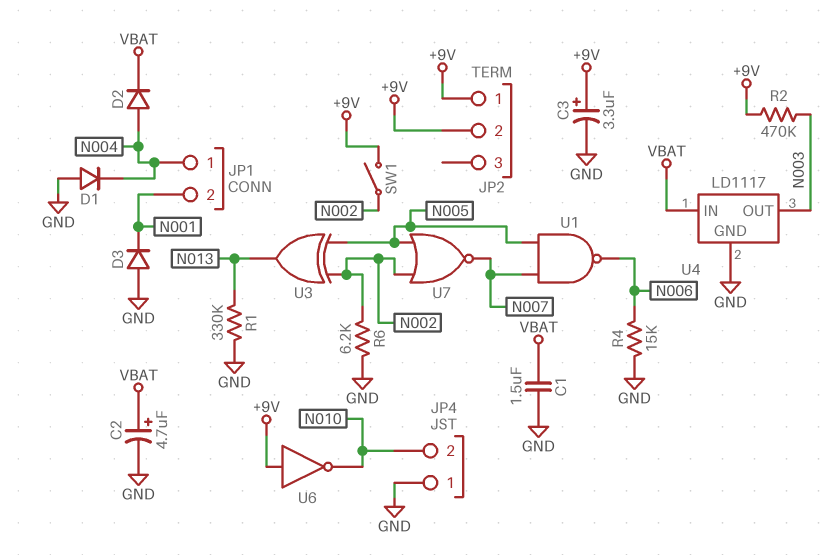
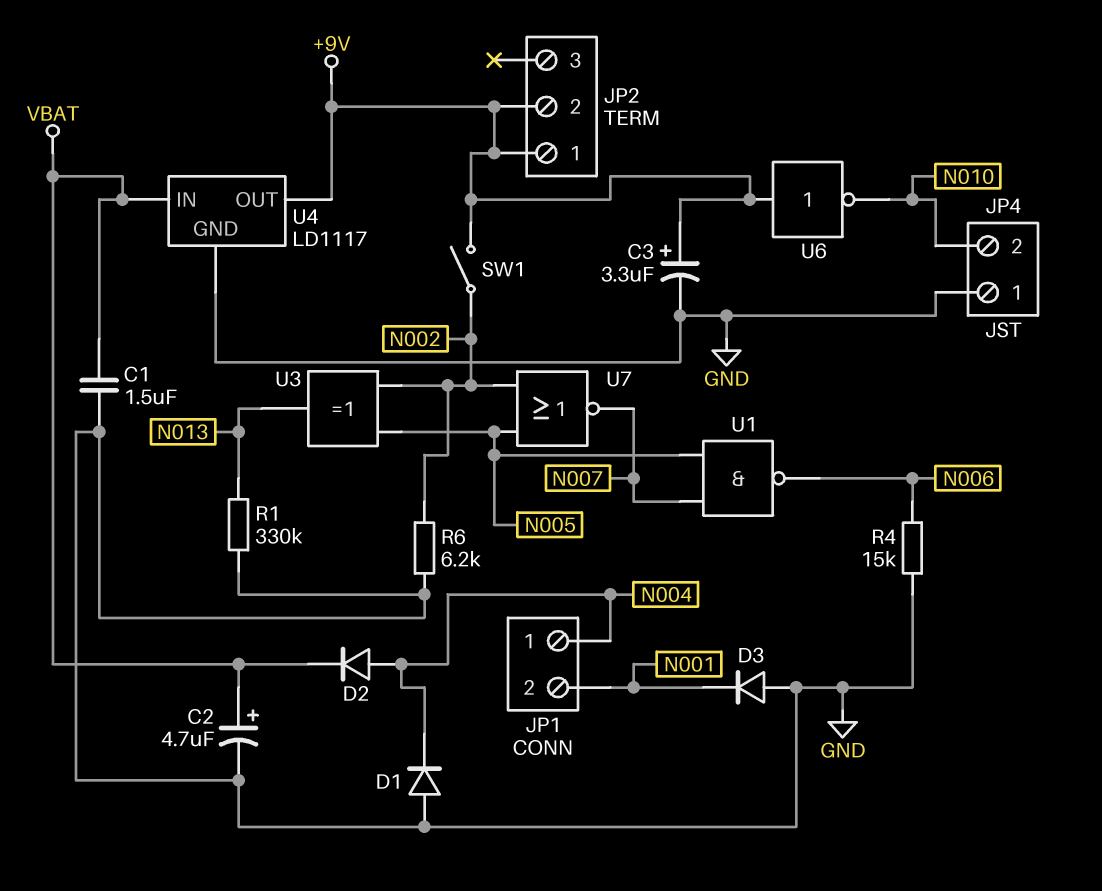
R2: 470k (+9V, N003) -> none
U4 pin OUT: N003 -> +9V

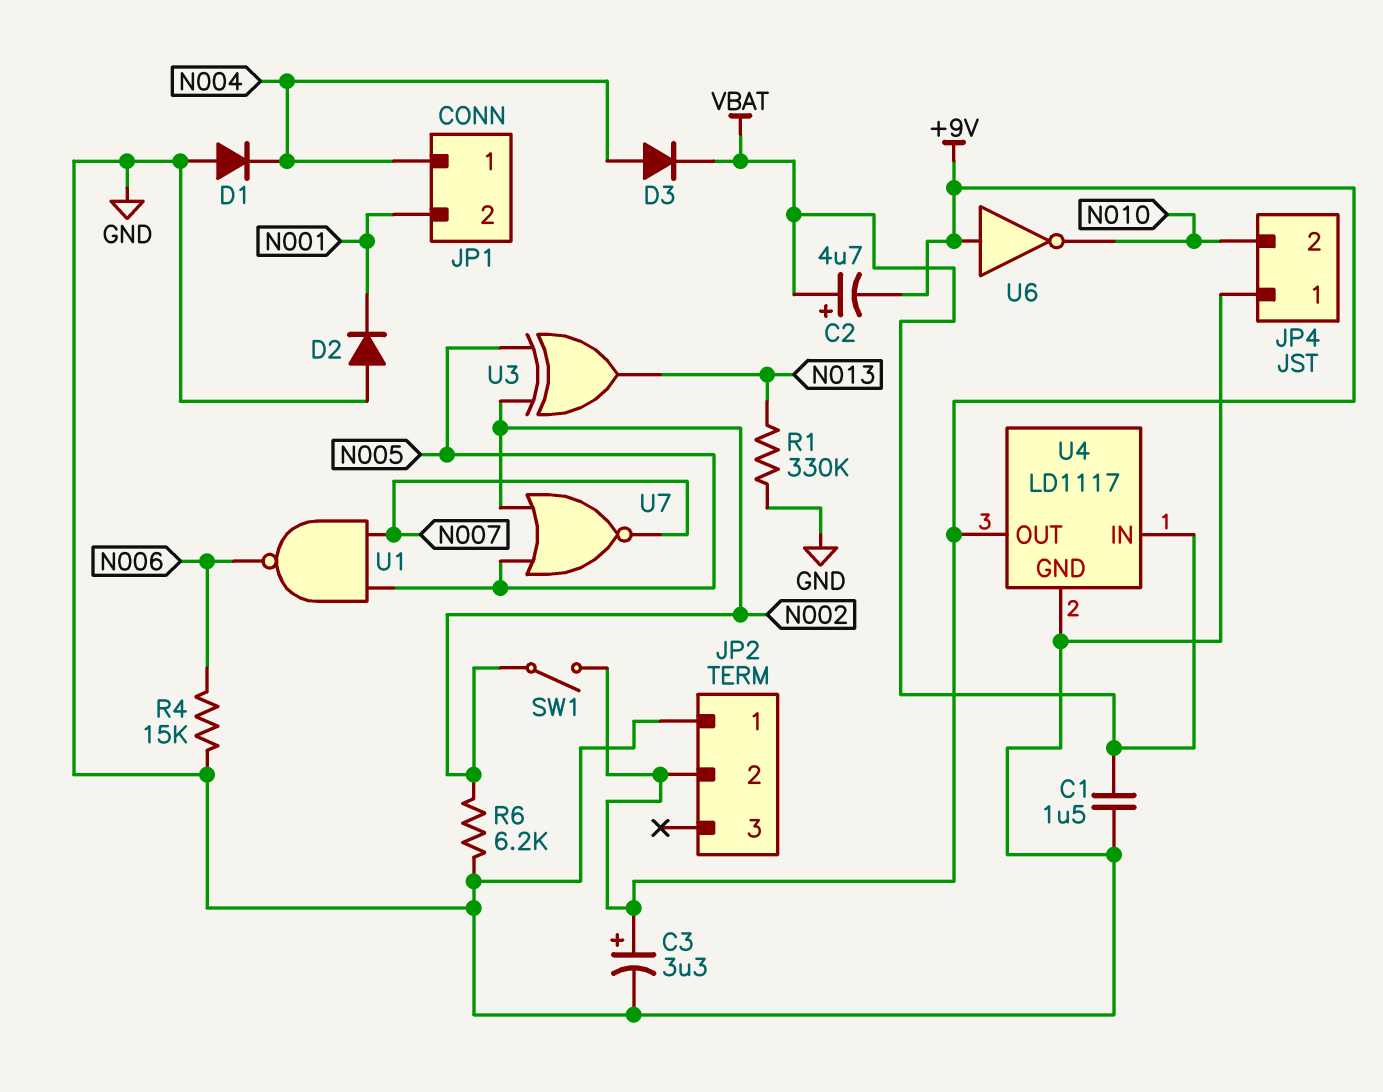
C2: 4.7uF (plus VBAT, minus GND) -> 4.7uF (plus VBAT, minus +9V)
D2: diode (A N004, K VBAT) -> diode (A GND, K N001)
D3: diode (A GND, K N001) -> diode (A N004, K VBAT)
JP2 pin 1: +9V -> GND

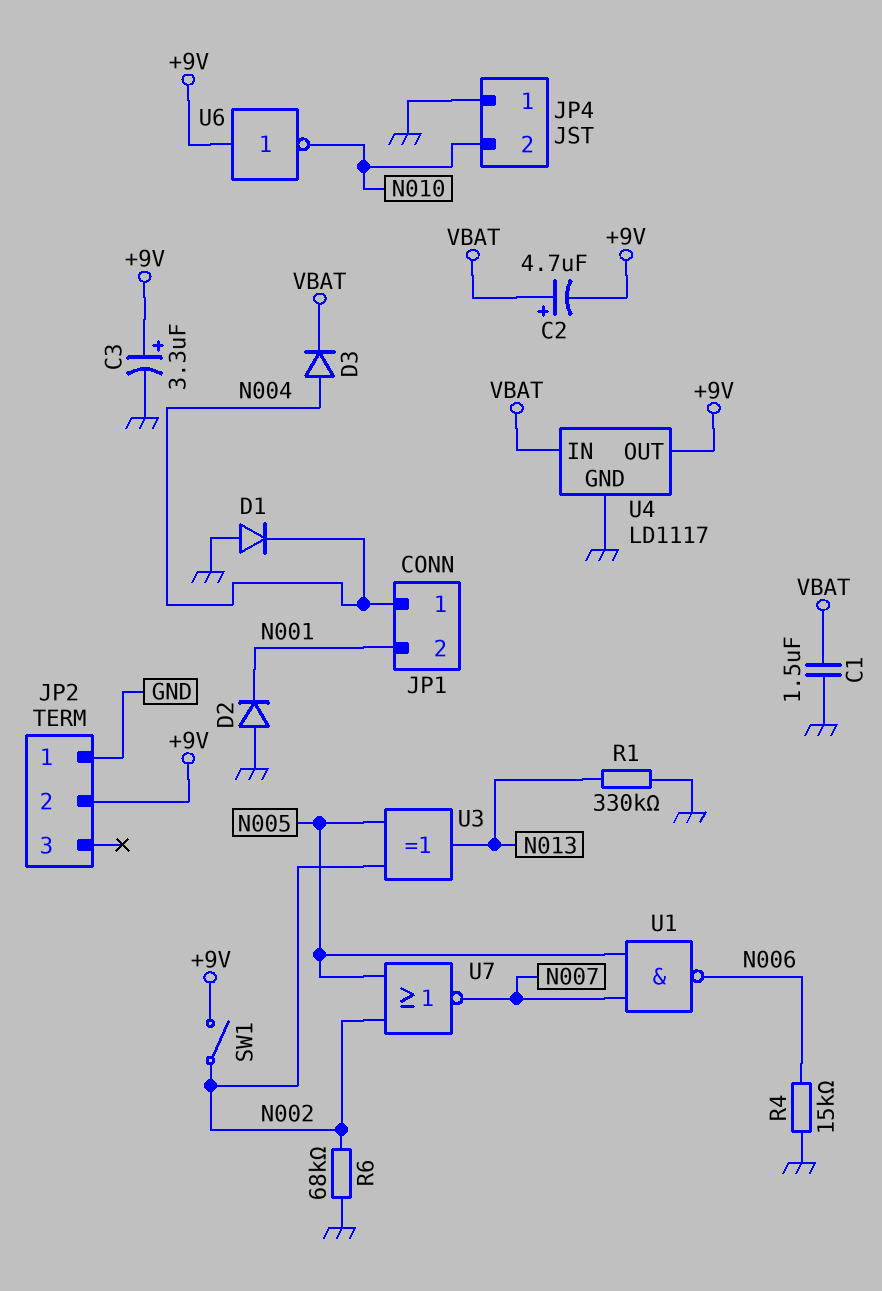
R6: 6.2k (GND, N002) -> 68k (GND, N002)

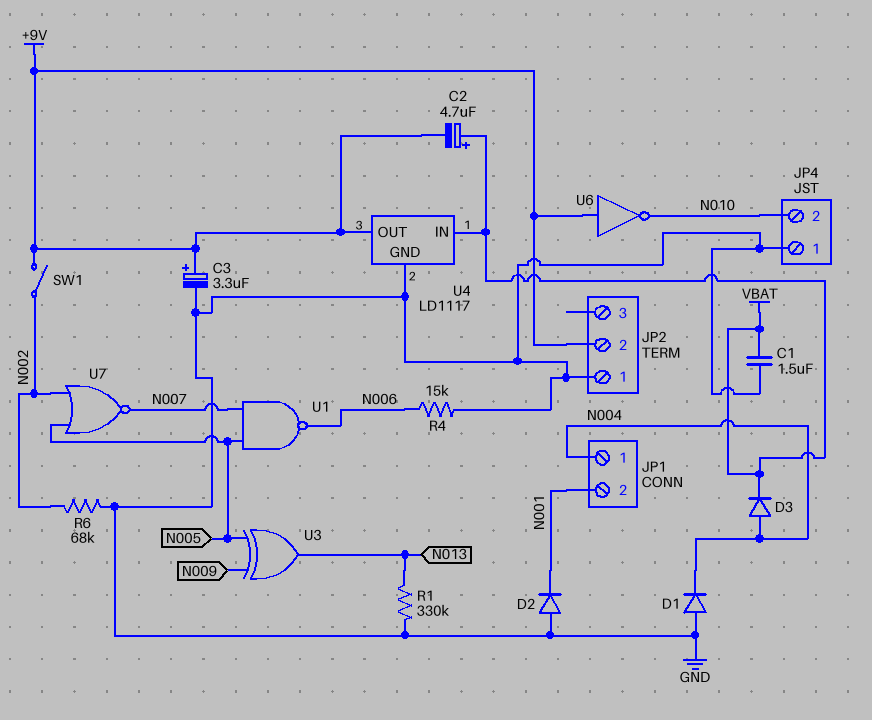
U3: XOR (in N002, in N005, out N013) -> XOR (in N005, in N009, out N013)

